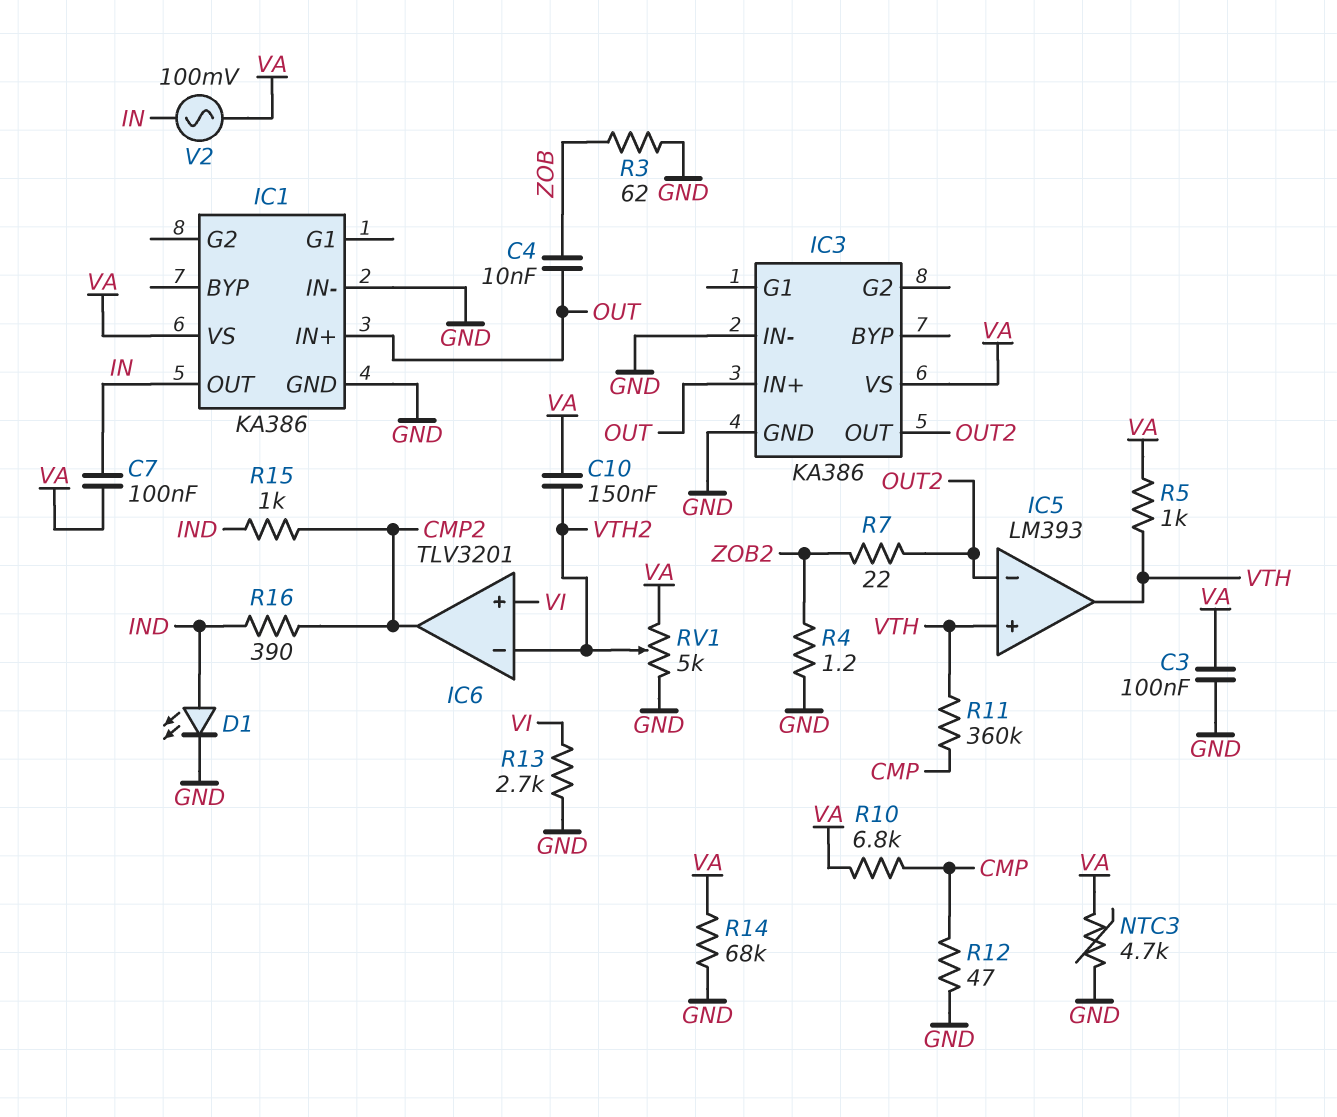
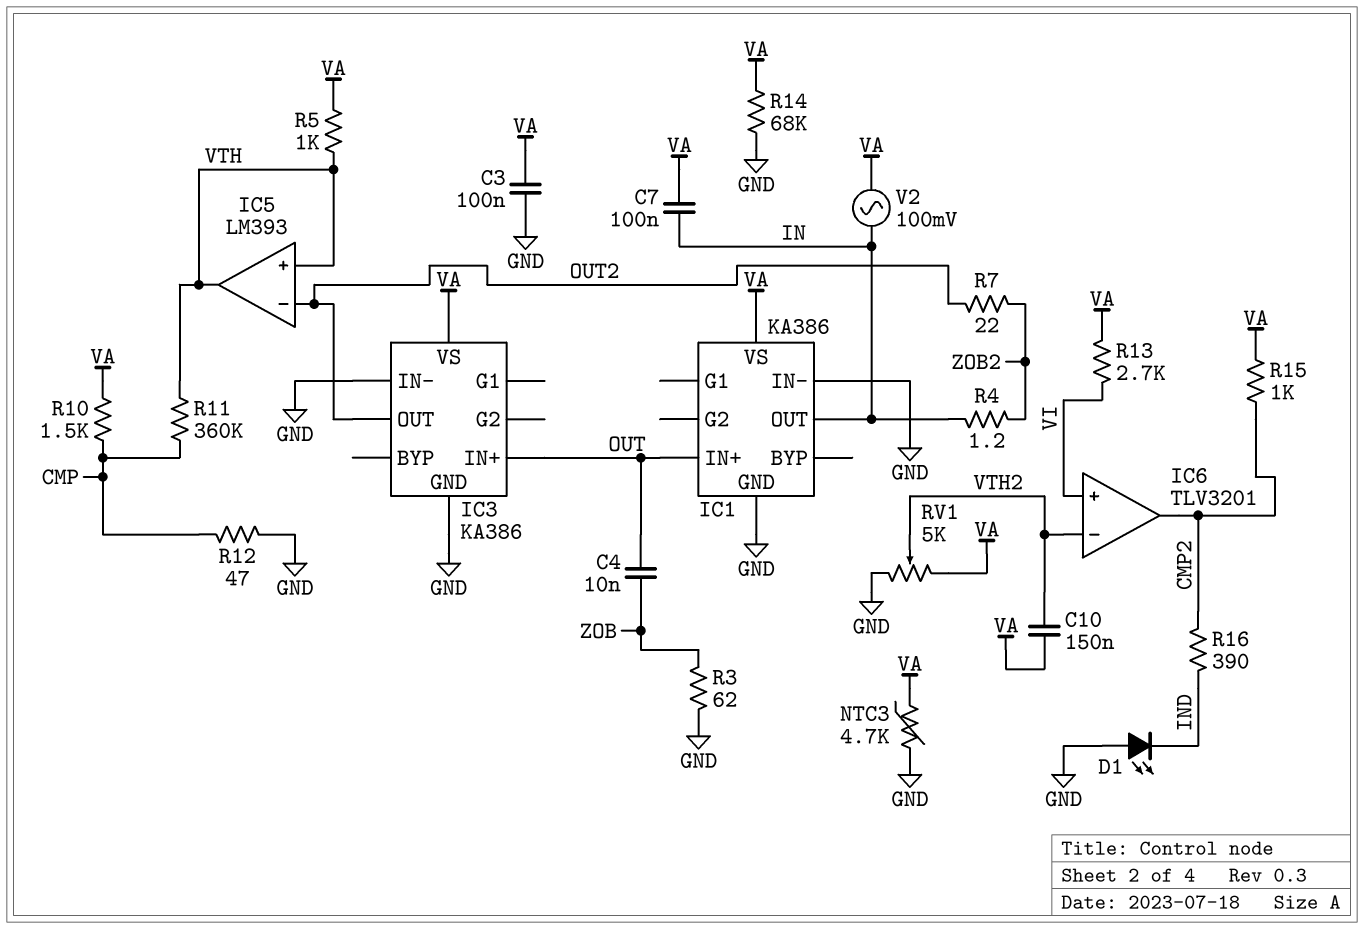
D1: LED (A IND, K GND) -> LED (A GND, K IND)
R4: 1.2 (GND, ZOB2) -> 1.2 (IN, ZOB2)
R10: 6.8k (CMP, VA) -> 1.5k (CMP, VA)
R13: 2.7k (GND, VI) -> 2.7k (VA, VI)
R15: 1k (CMP2, IND) -> 1k (CMP2, VA)

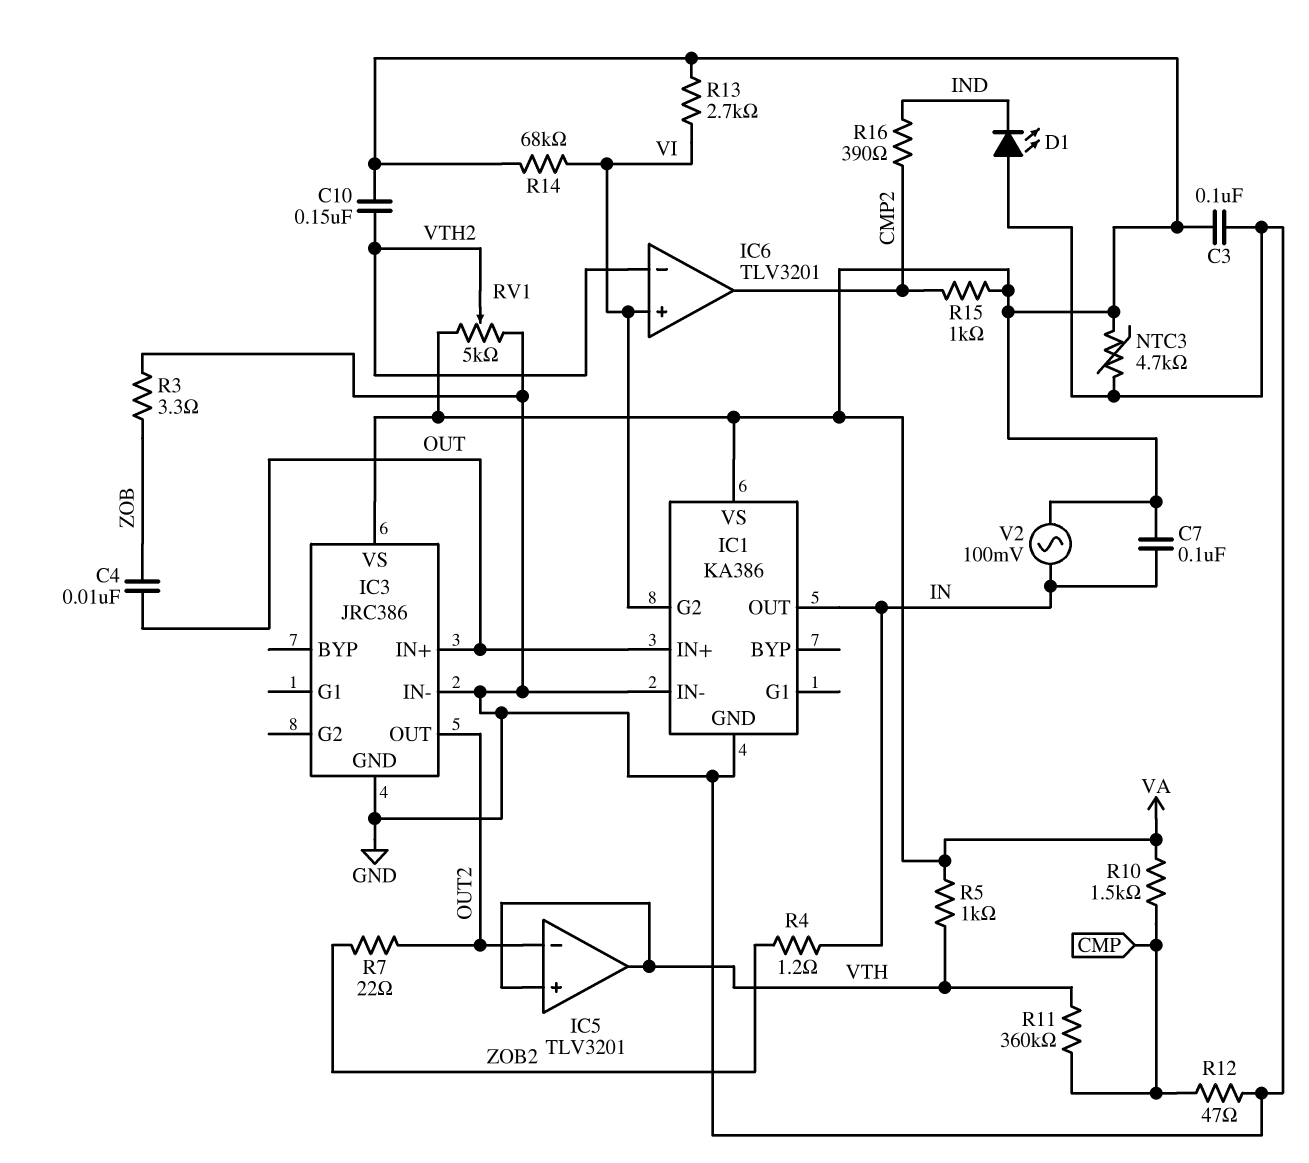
IC1 pin G2: none -> VI
IC3: KA386 -> JRC386
IC5: LM393 -> TLV3201
R3: 62 (GND, ZOB) -> 3.3 (GND, ZOB)
R14: 68k (GND, VA) -> 68k (VA, VI)

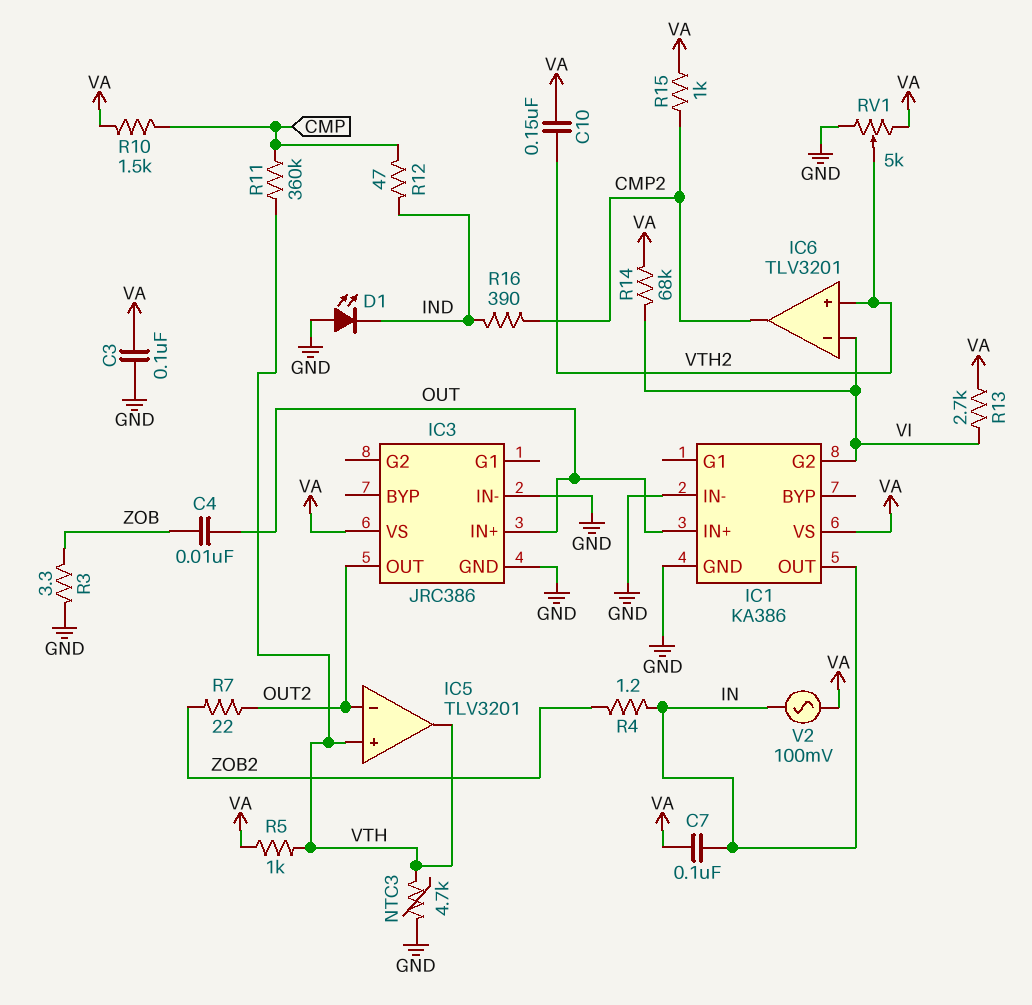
IC6 pin in+: VI -> VTH2
IC6 pin in-: VTH2 -> VI
NTC3: 4.7k (GND, VA) -> 4.7k (GND, VTH)
R12: 47 (CMP, GND) -> 47 (CMP, IND)

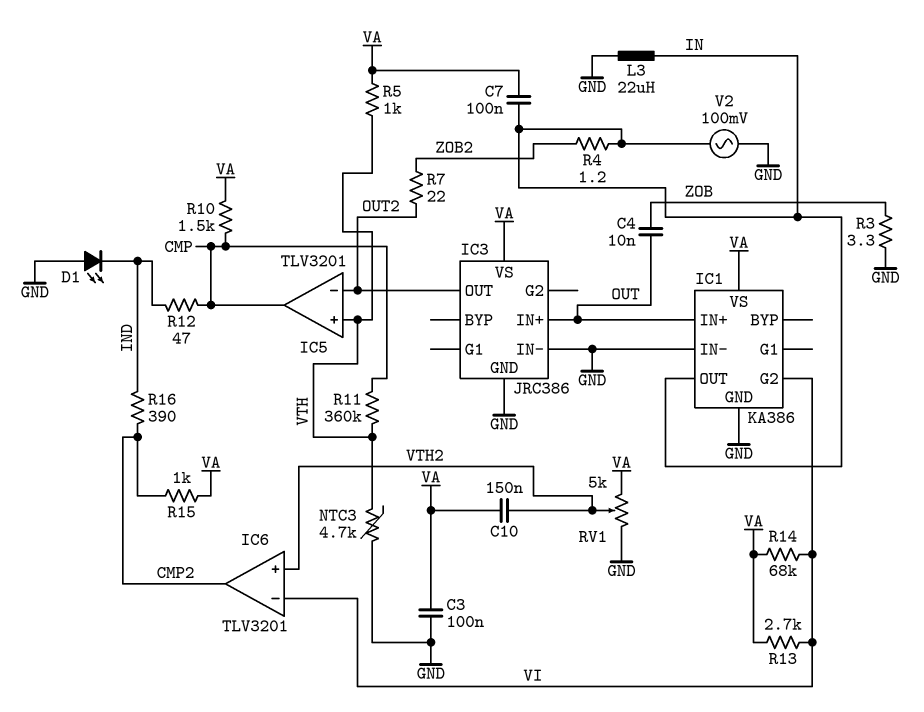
IC5 pin out: VTH -> CMP
L3: none -> 22uH (GND, IN)
V2: AC 100mV (IN, VA) -> AC 100mV (GND, IN)

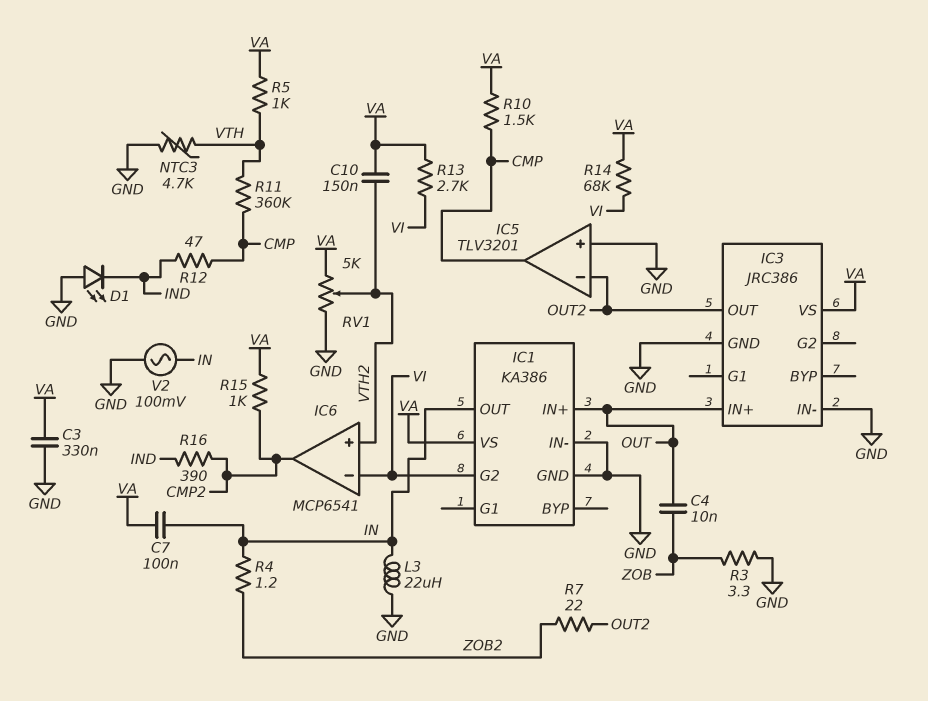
C3: 100nF (GND, VA) -> 330nF (GND, VA)
IC5 pin in+: VTH -> GND
IC6: TLV3201 -> MCP6541

